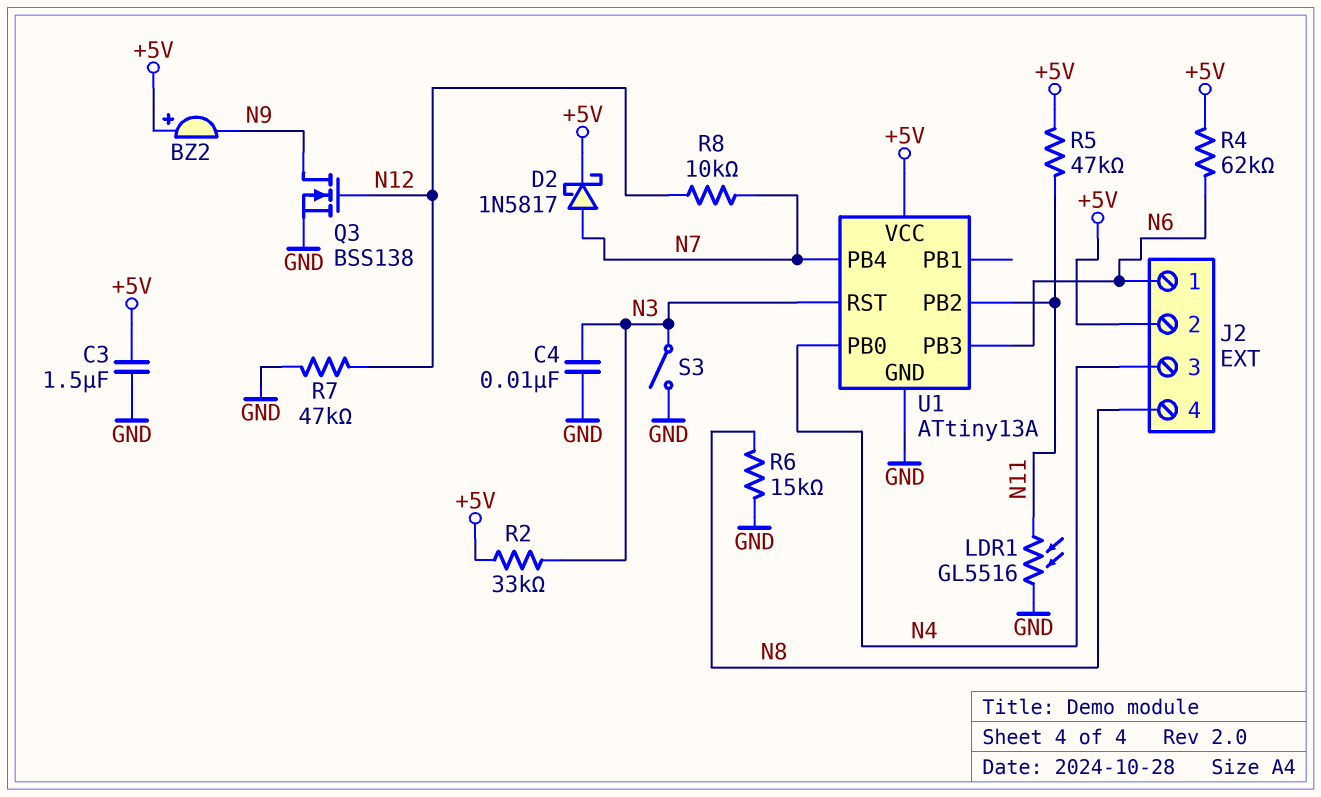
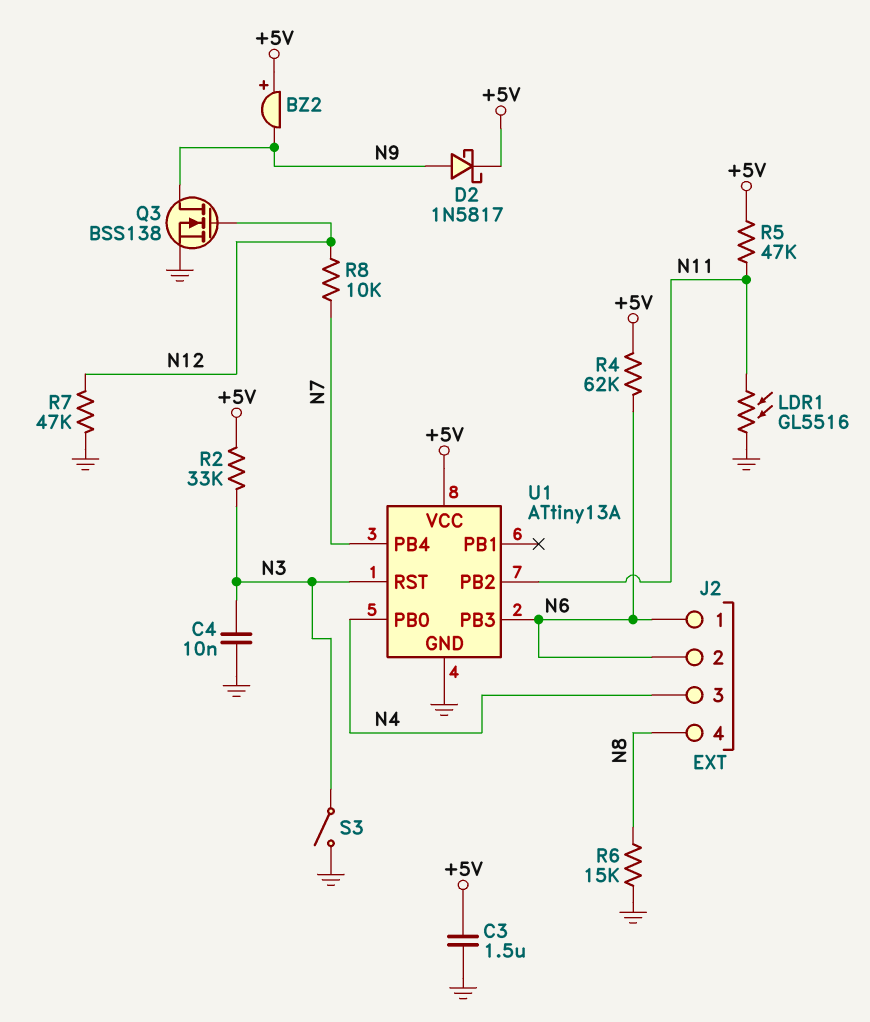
D2: schottky 1N5817 (A N7, K +5V) -> schottky 1N5817 (A N9, K +5V)
J2 pin 2: +5V -> N6

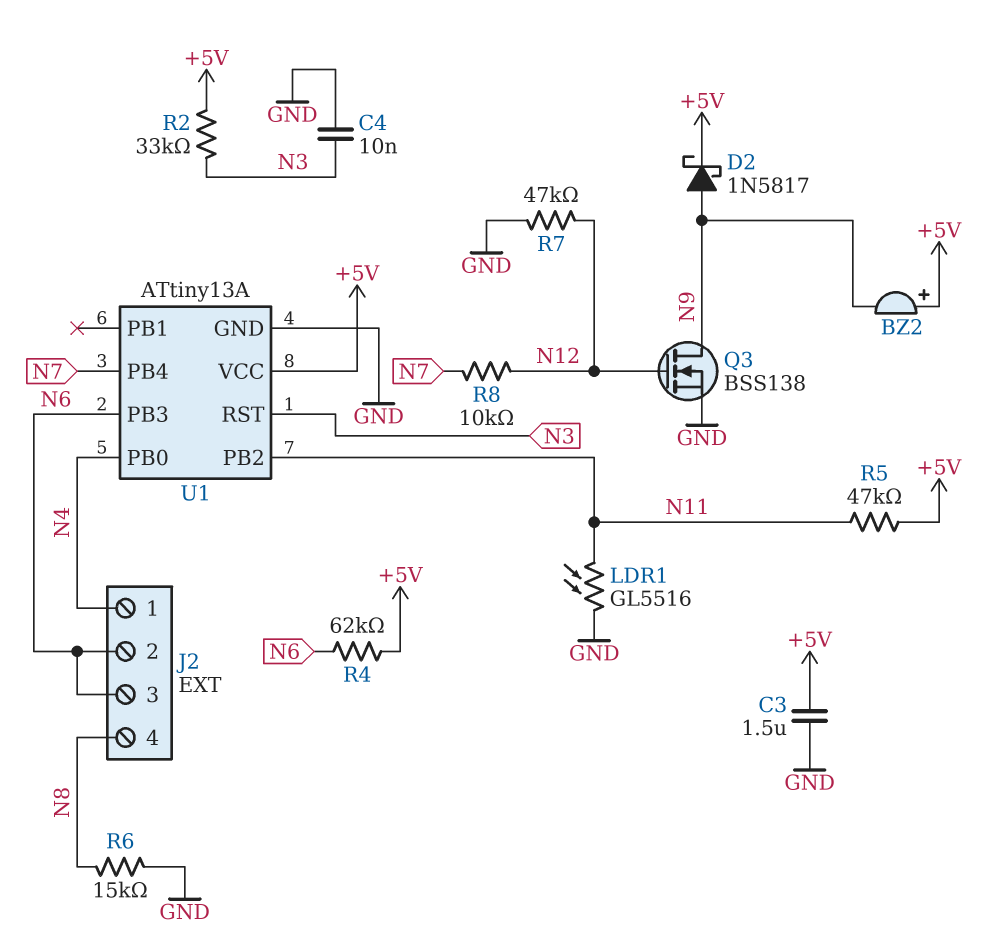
J2 pin 1: N6 -> N4
J2 pin 3: N4 -> N6
S3: switch (GND, N3) -> none

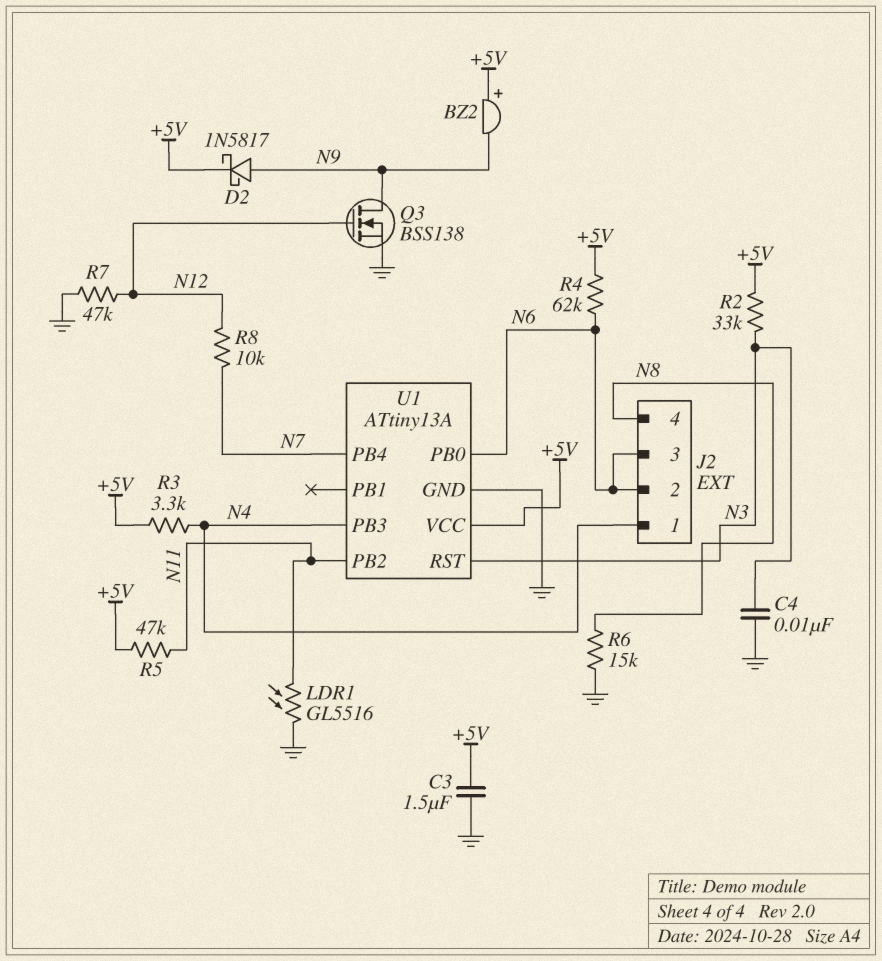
R3: none -> 3.3k (+5V, N4)
U1 pin PB0: N4 -> N6
U1 pin PB3: N6 -> N4

